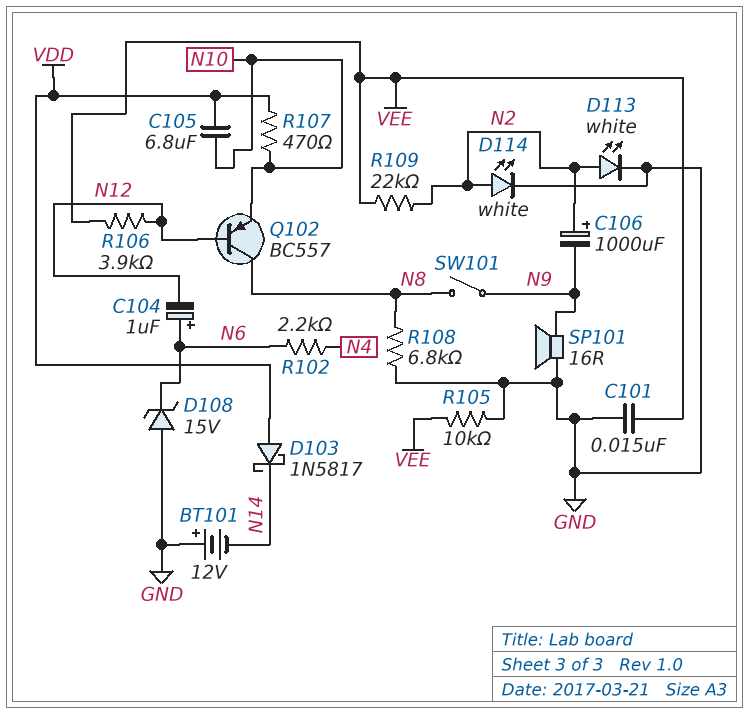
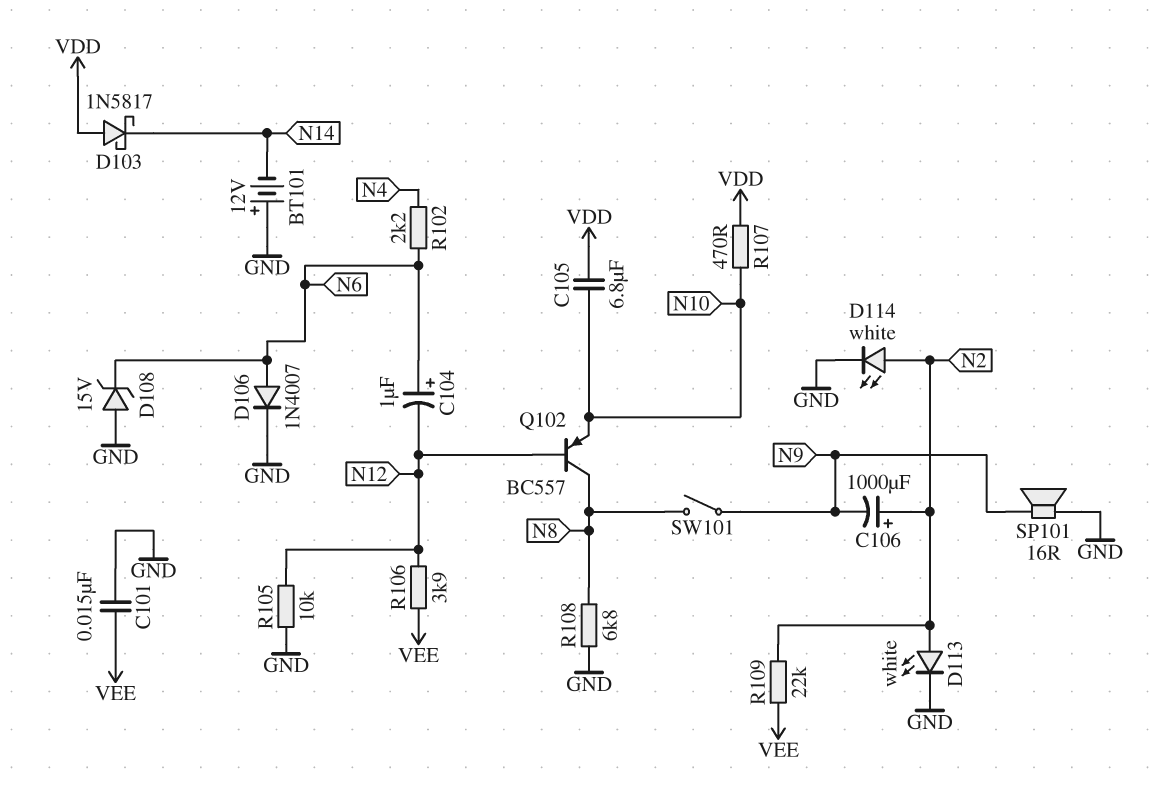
D106: none -> diode 1N4007 (A N6, K GND)
R105: 10k (GND, VEE) -> 10k (GND, N12)

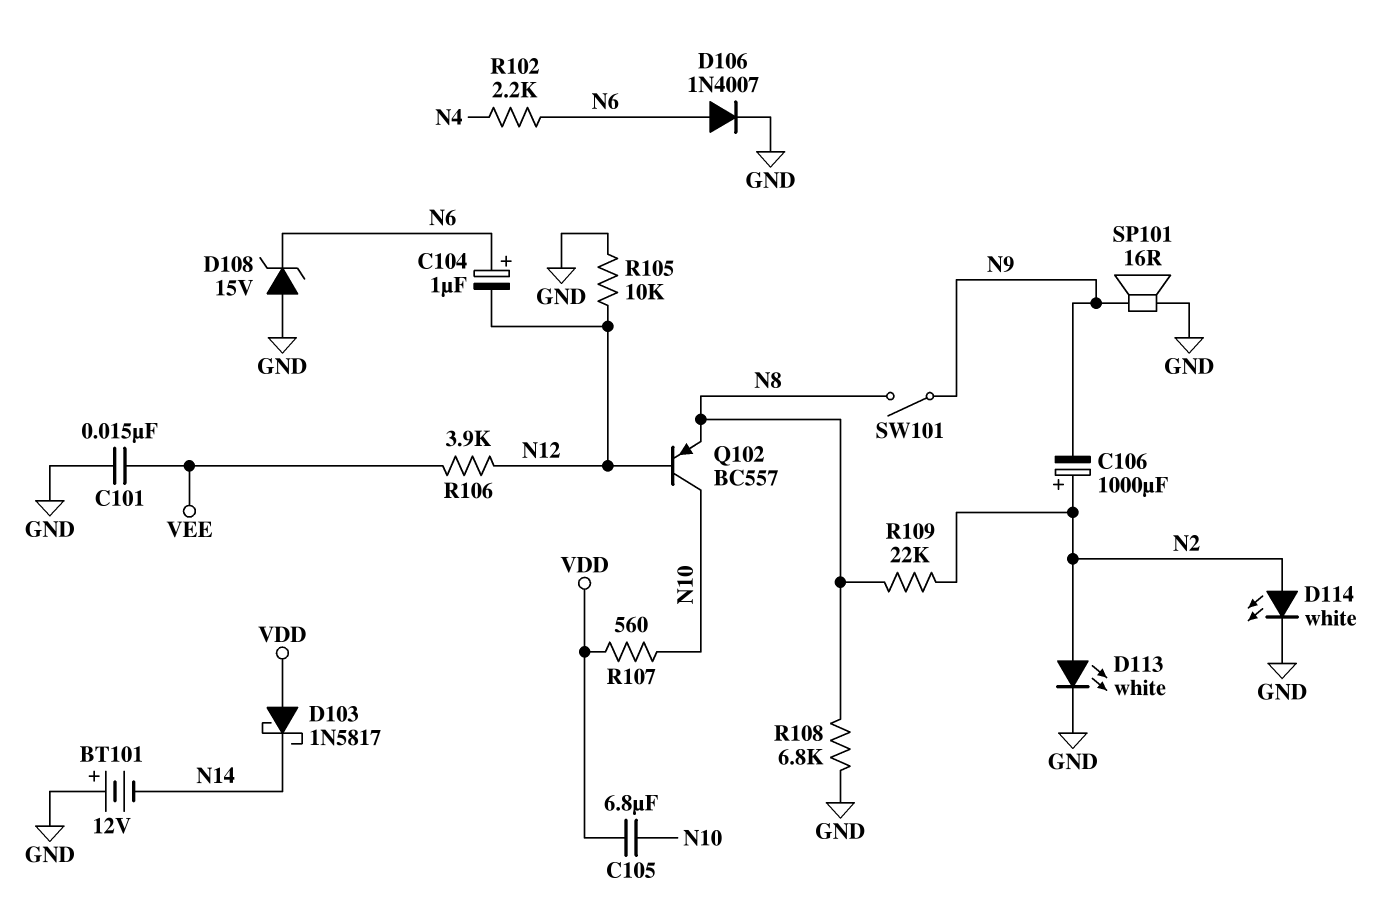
Q102: PNP BC557 (B N12, C N8, E N10) -> PNP BC557 (B N12, C N10, E N8)
R107: 470 (N10, VDD) -> 560 (N10, VDD)
R109: 22k (N2, VEE) -> 22k (N2, N8)

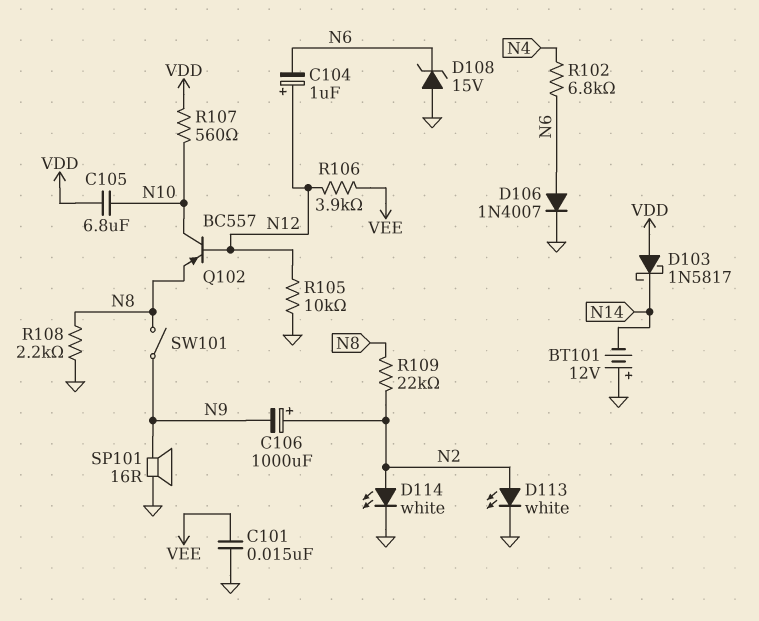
C104: 1uF (plus N6, minus N12) -> 1uF (plus N12, minus N6)
R102: 2.2k (N4, N6) -> 6.8k (N4, N6)
R108: 6.8k (GND, N8) -> 2.2k (GND, N8)

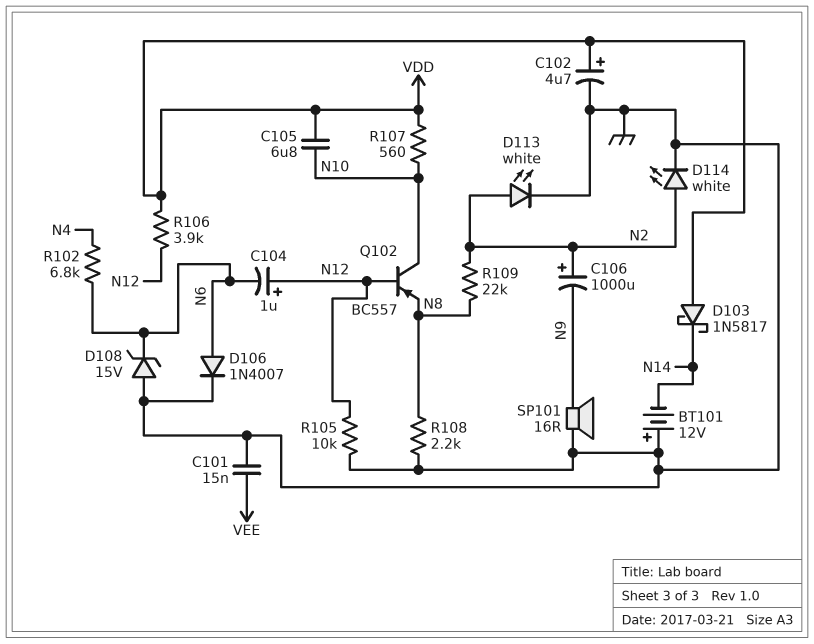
C102: none -> 4.7uF (plus VDD, minus GND)
R106: 3.9k (N12, VEE) -> 3.9k (N12, VDD)
SW101: switch (N8, N9) -> none

